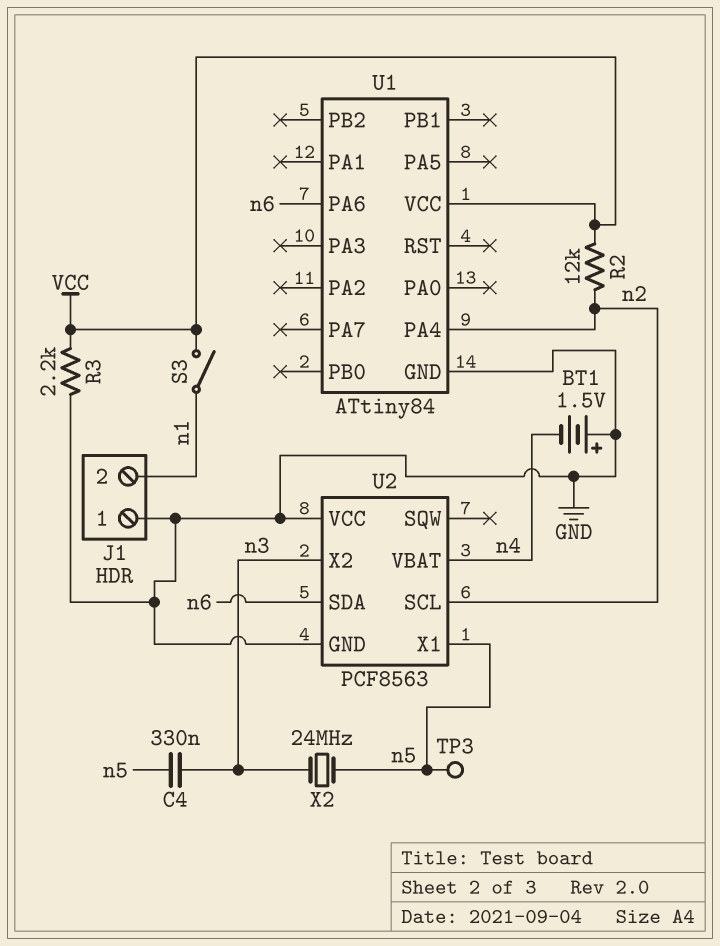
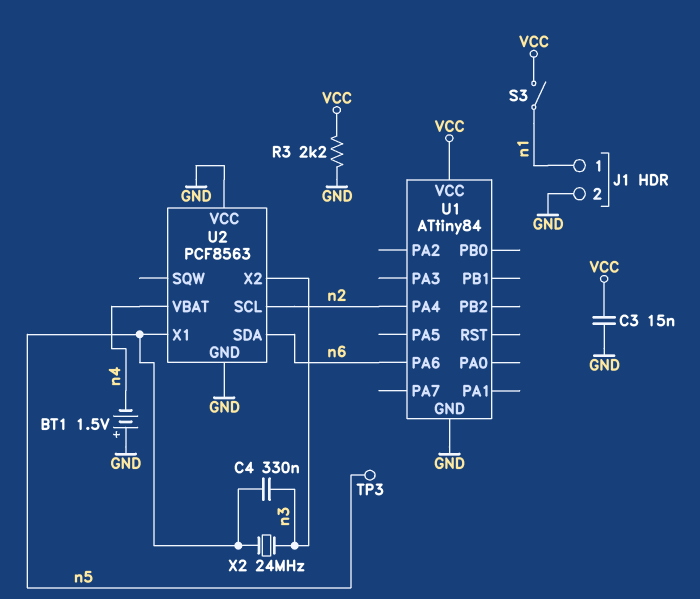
C3: none -> 15nF (GND, VCC)
J1 pin 1: GND -> n1
J1 pin 2: n1 -> GND
R2: 12k (VCC, n2) -> none

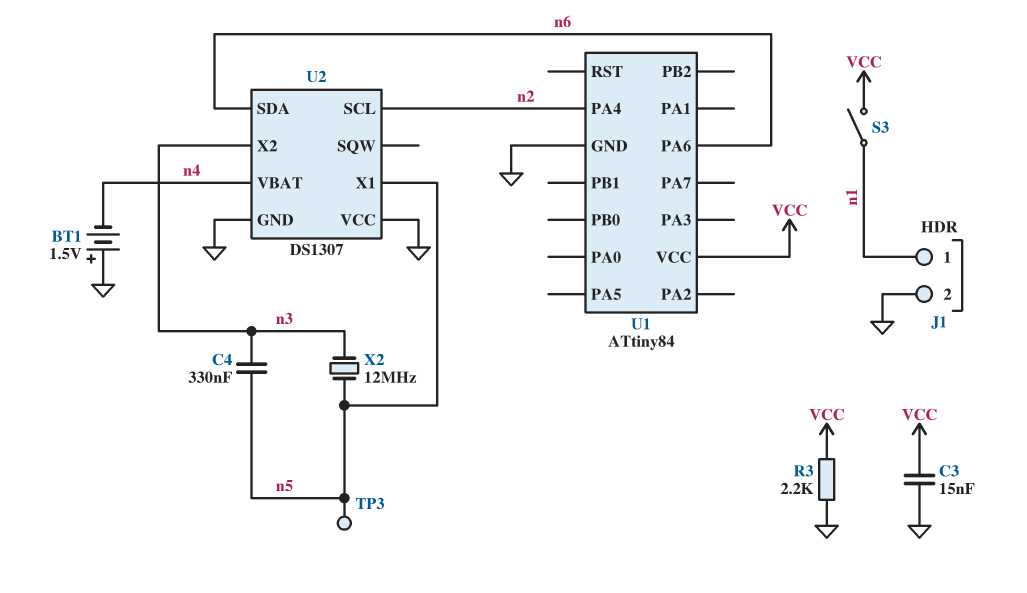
U2: PCF8563 -> DS1307
X2: 24MHz (n3, n5) -> 12MHz (n3, n5)

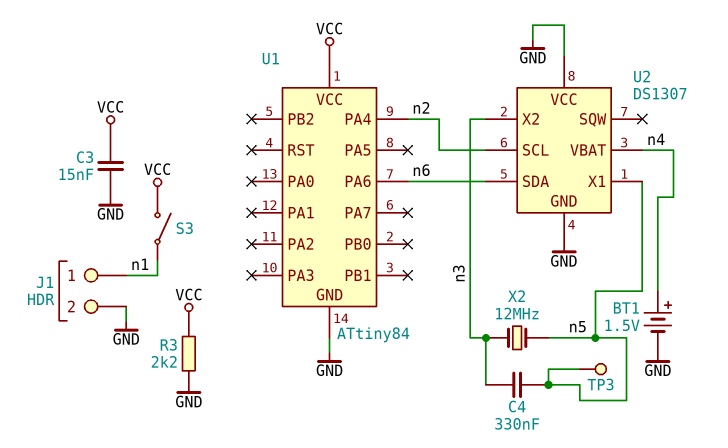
BT1: 1.5V (plus GND, minus n4) -> 1.5V (plus n4, minus GND)

